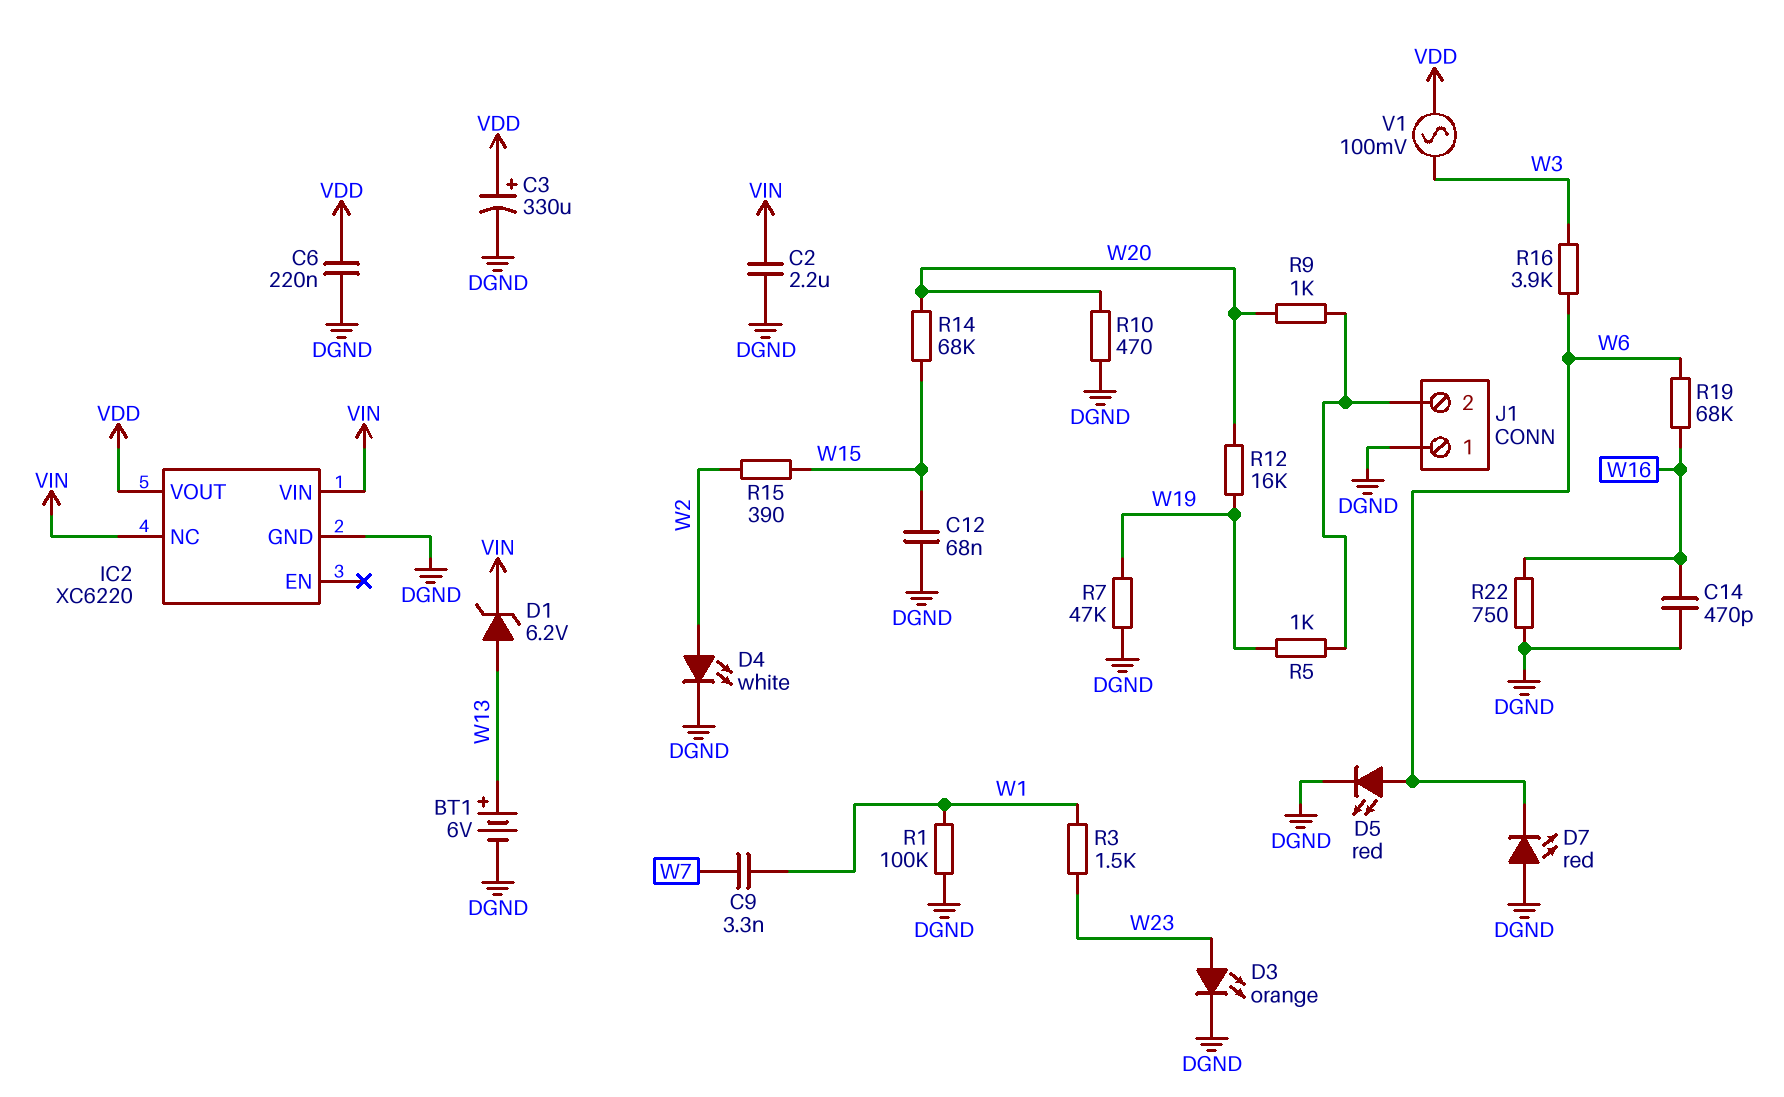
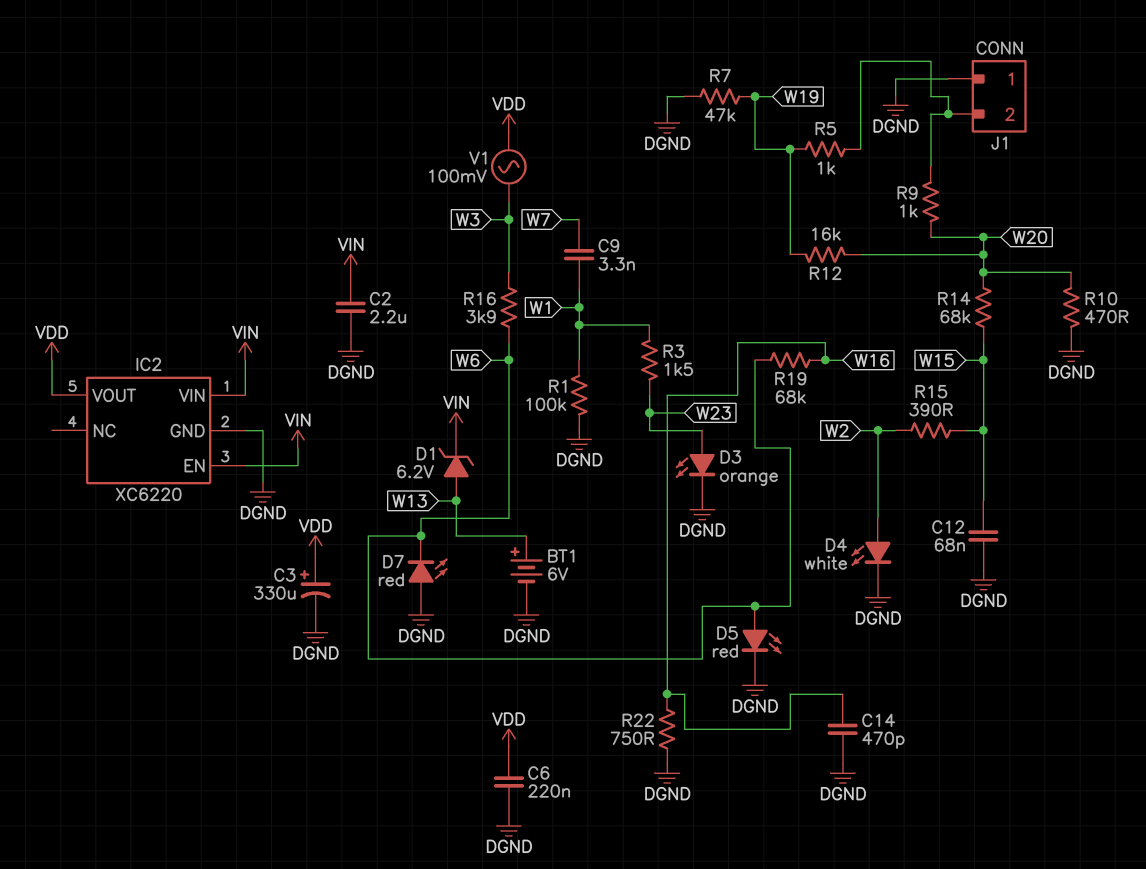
IC2 pin EN: none -> VIN
IC2 pin NC: VIN -> none

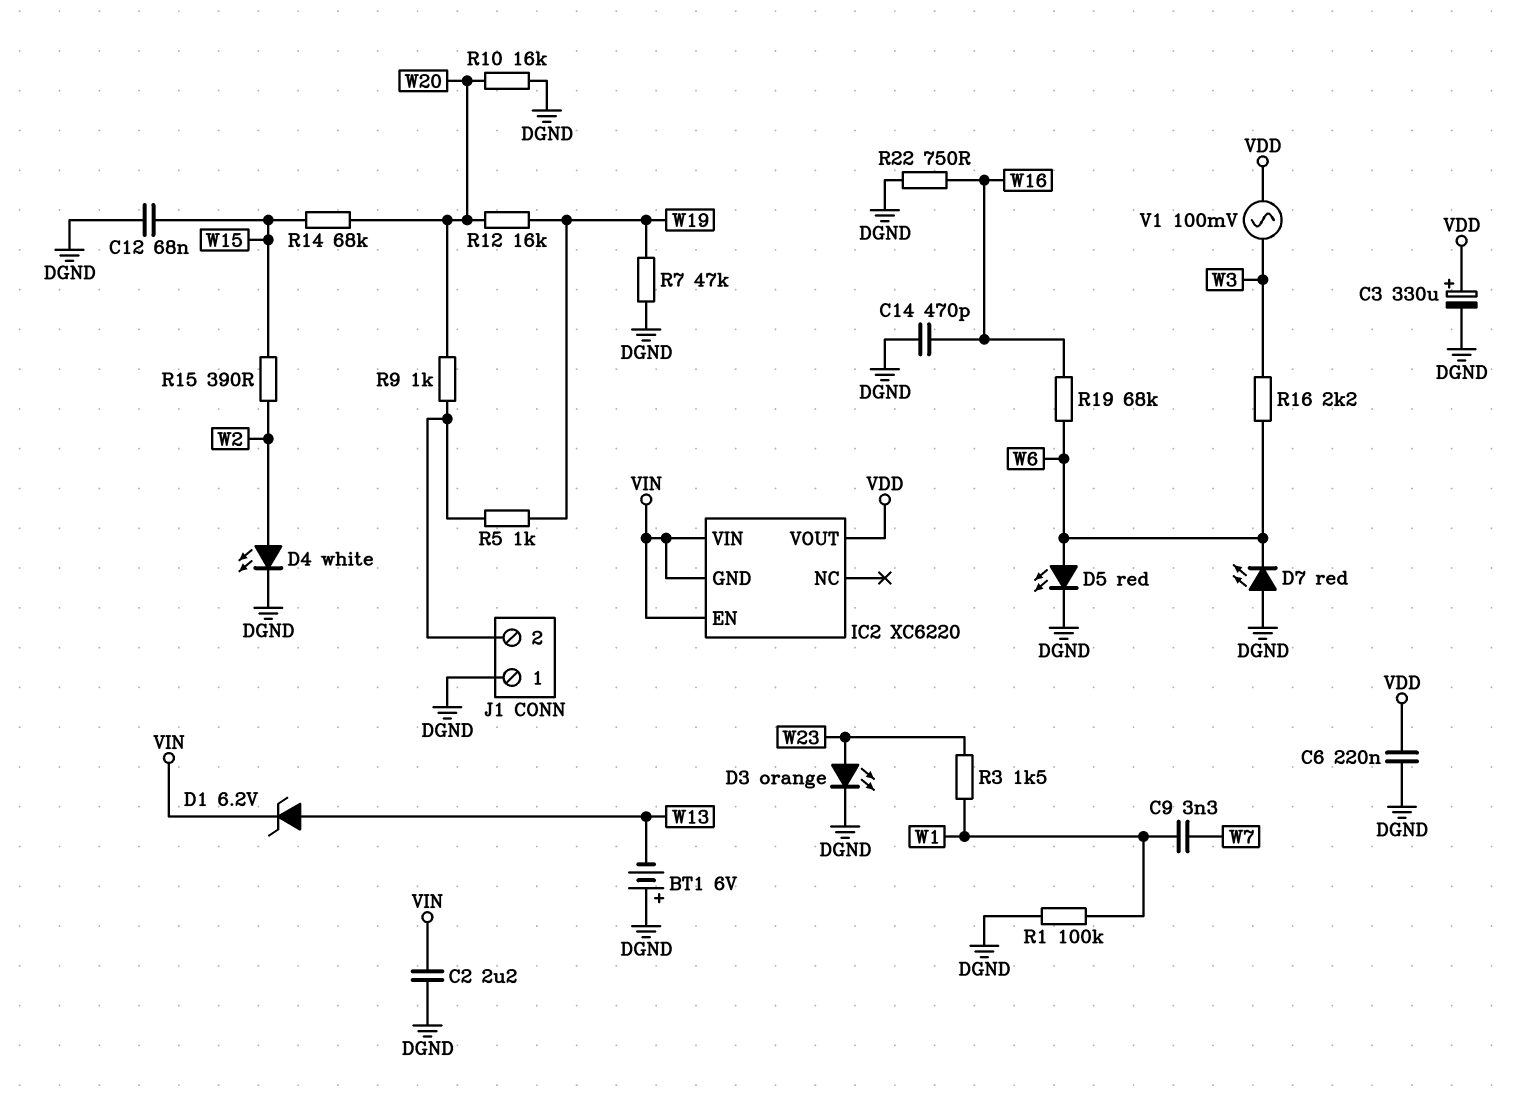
BT1: 6V (plus W13, minus DGND) -> 6V (plus DGND, minus W13)
IC2 pin GND: DGND -> VIN
R10: 470 (DGND, W20) -> 16k (DGND, W20)
R16: 3.9k (W3, W6) -> 2.2k (W3, W6)

